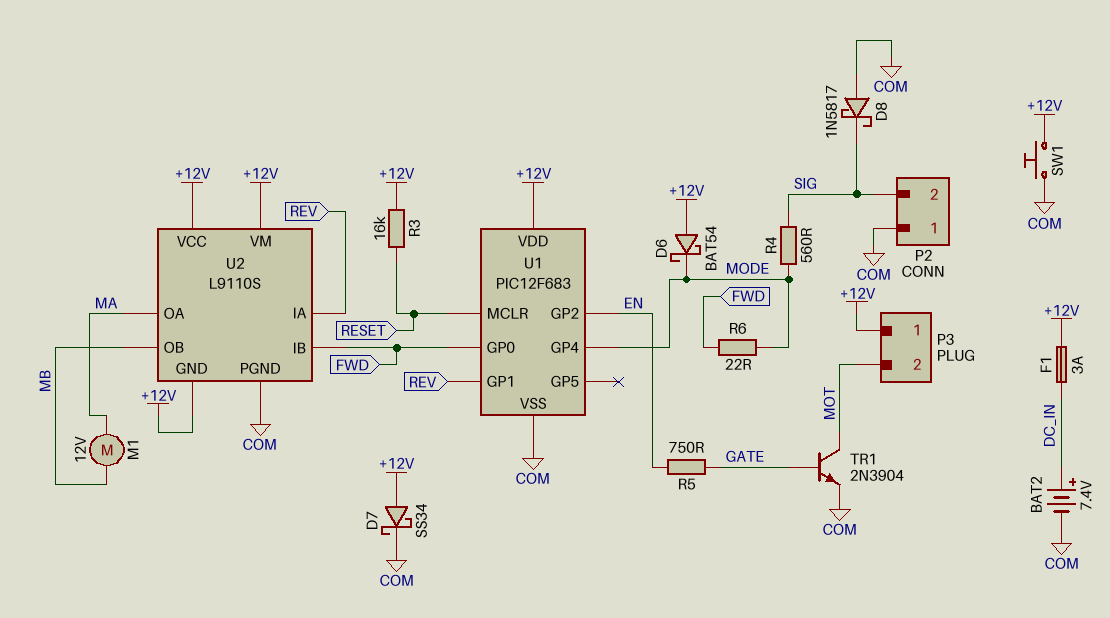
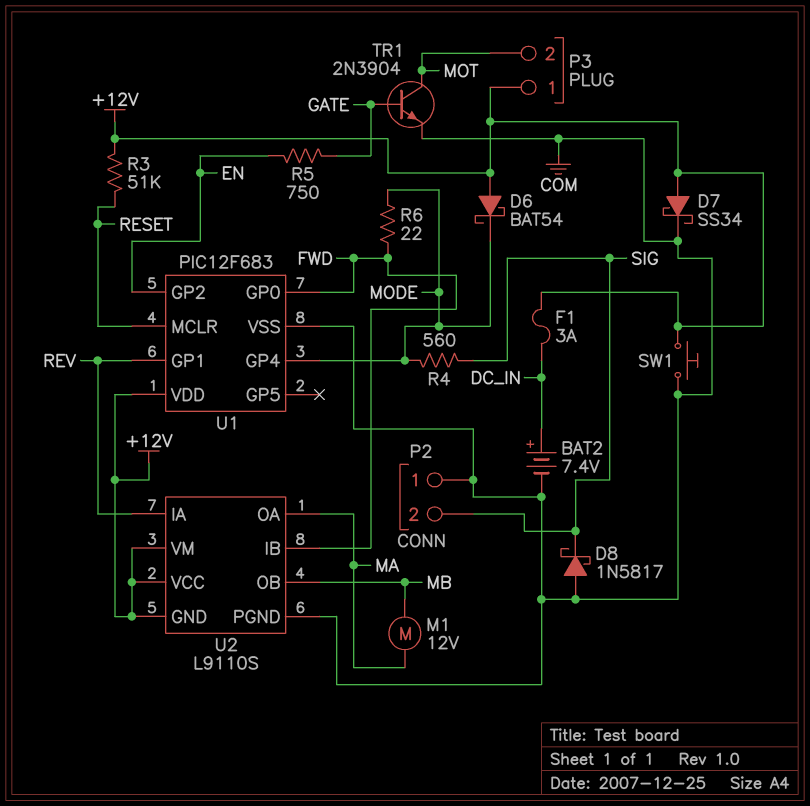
R3: 16k (+12V, RESET) -> 51k (+12V, RESET)

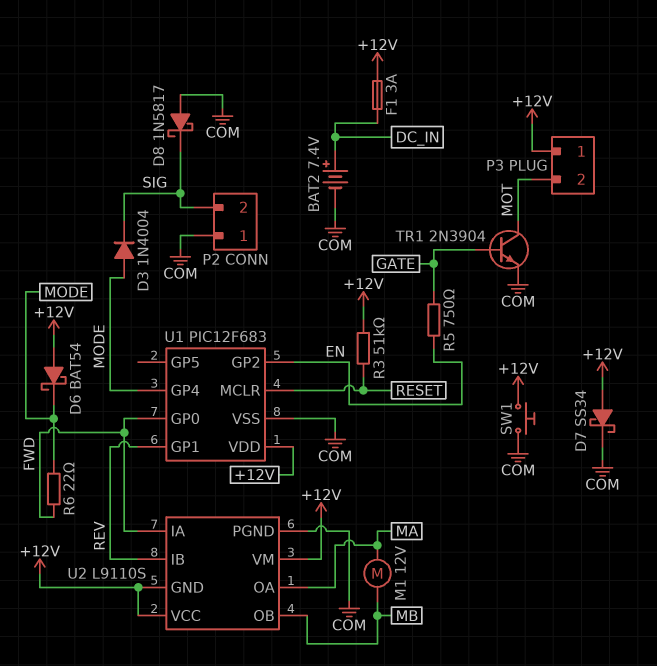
D3: none -> diode 1N4004 (A MODE, K SIG)
R4: 560 (MODE, SIG) -> none
U2 pin IA: REV -> FWD
U2 pin IB: FWD -> REV

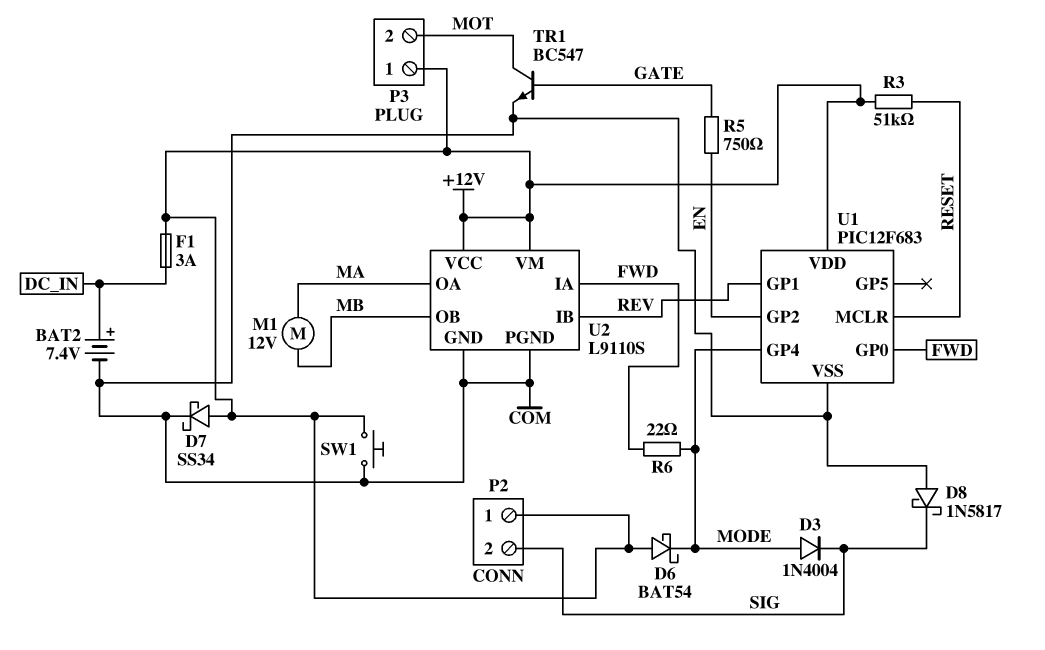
P2 pin 1: COM -> +12V
TR1: NPN 2N3904 (B GATE, C MOT, E COM) -> NPN BC547 (B GATE, C MOT, E COM)
U2 pin GND: +12V -> COM

